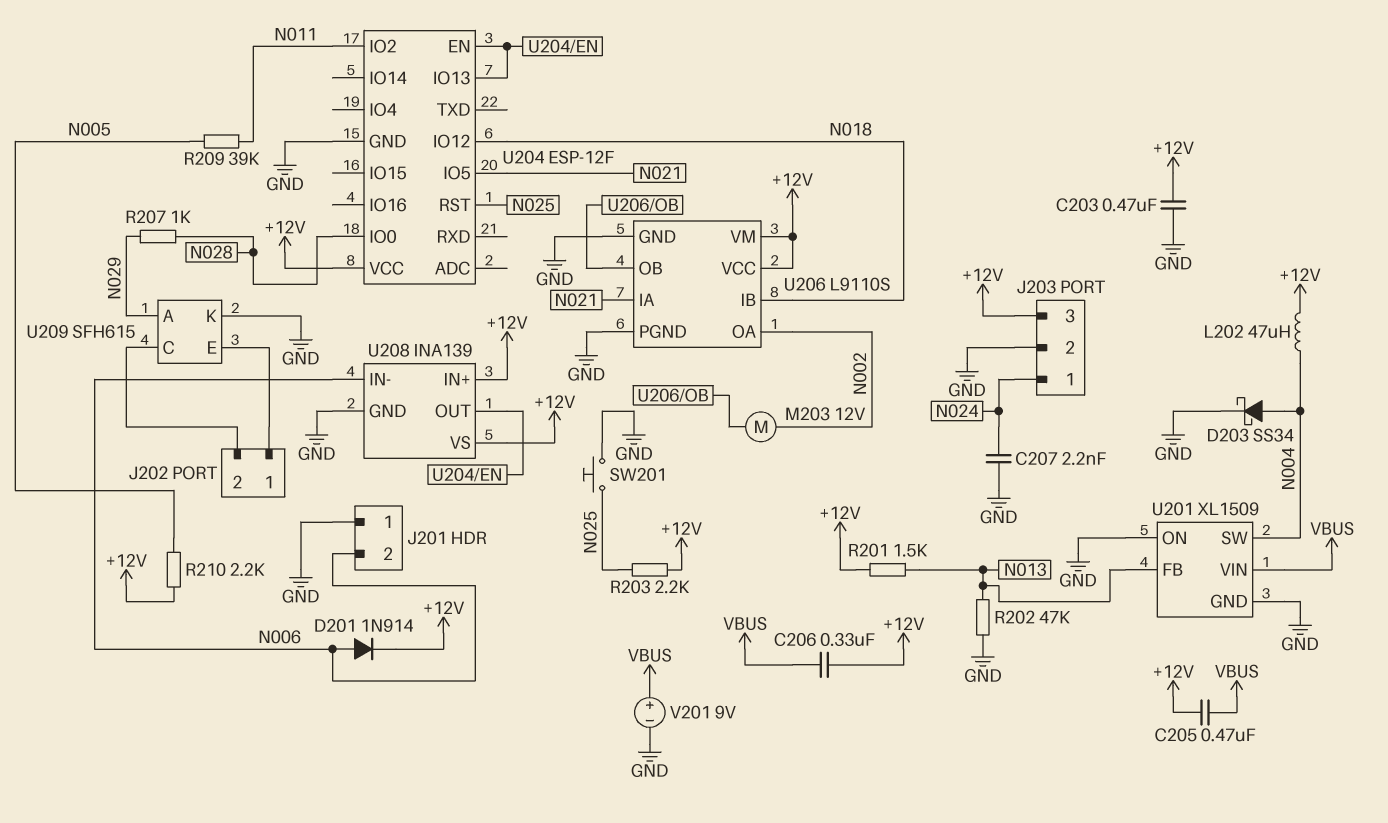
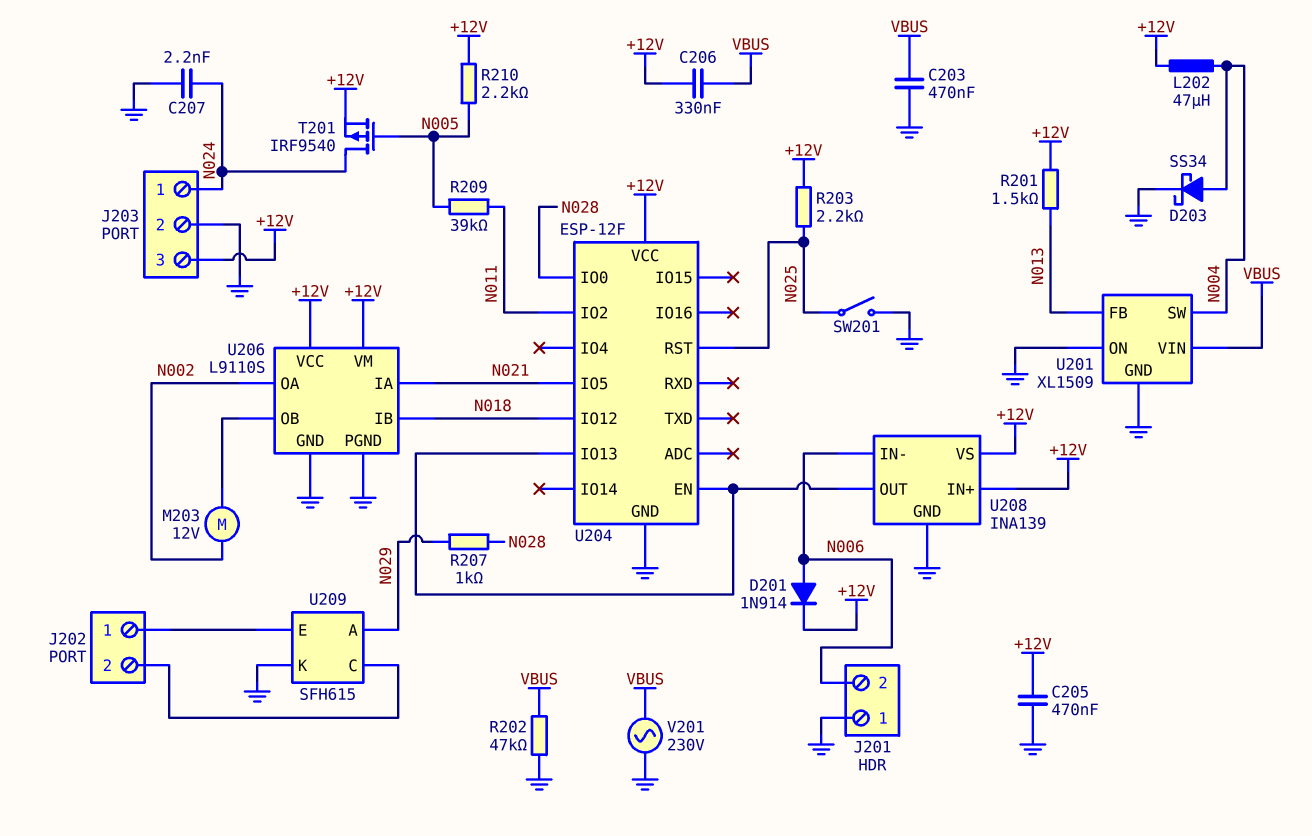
C203: 470nF (+12V, GND) -> 470nF (GND, VBUS)
C205: 470nF (+12V, VBUS) -> 470nF (+12V, GND)
R202: 47k (GND, N013) -> 47k (GND, VBUS)
SW201: button (GND, N025) -> switch (GND, N025)
T201: none -> PMOS IRF9540 (G N005, D N024, S +12V)
V201: 9V (plus VBUS, minus GND) -> AC 230V (GND, VBUS)

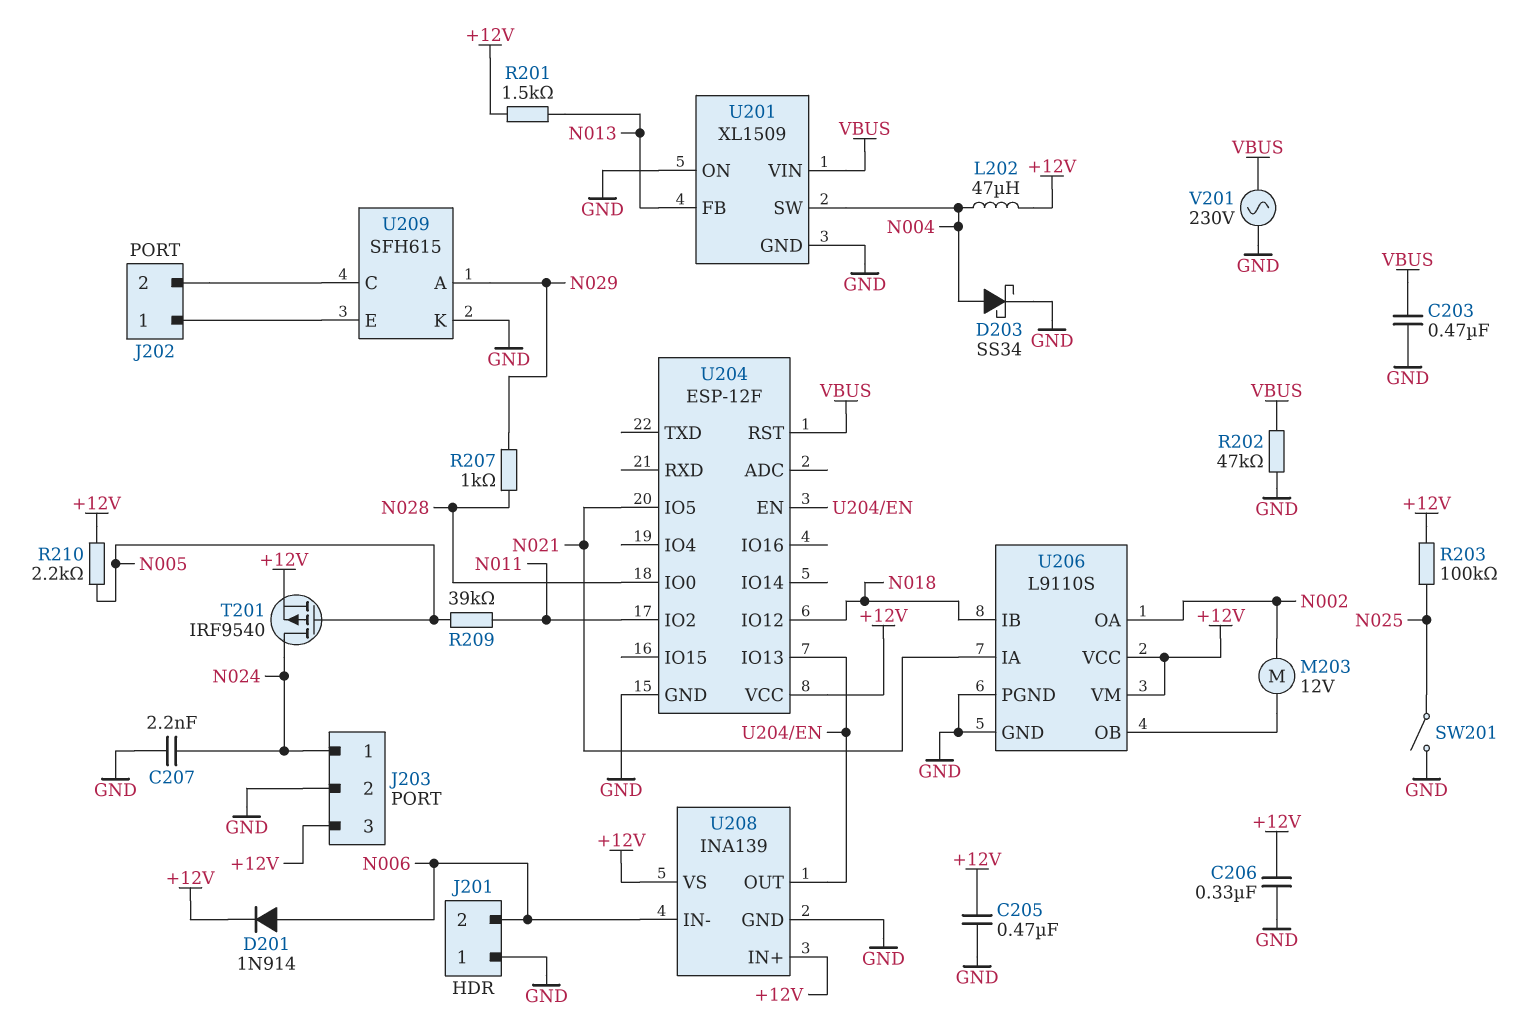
C206: 330nF (+12V, VBUS) -> 330nF (+12V, GND)
R203: 2.2k (+12V, N025) -> 100k (+12V, N025)
U204 pin RST: N025 -> VBUS

